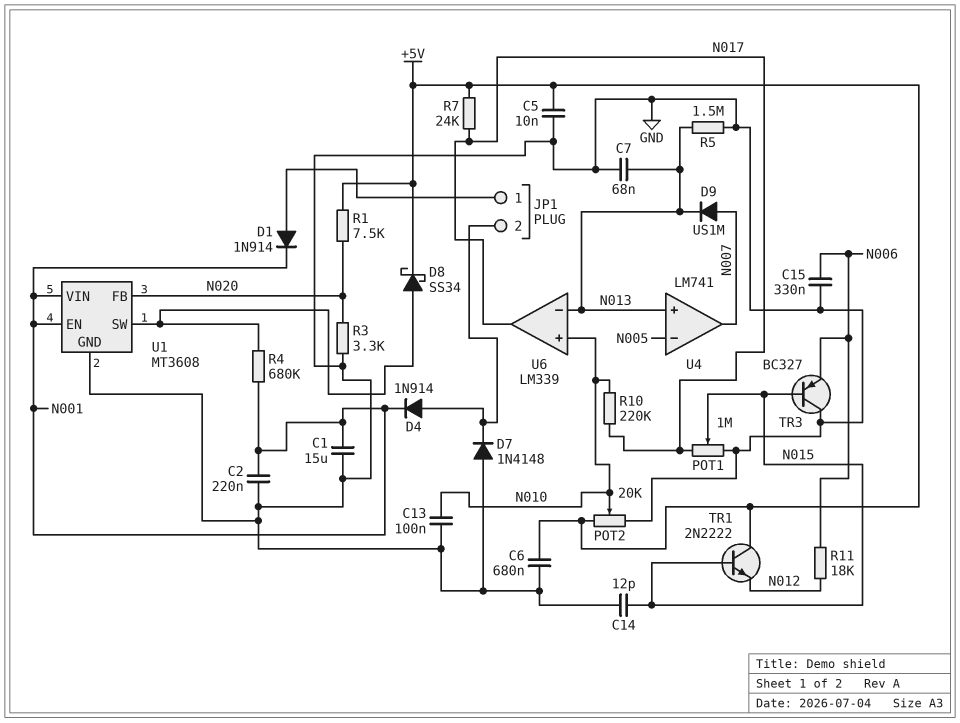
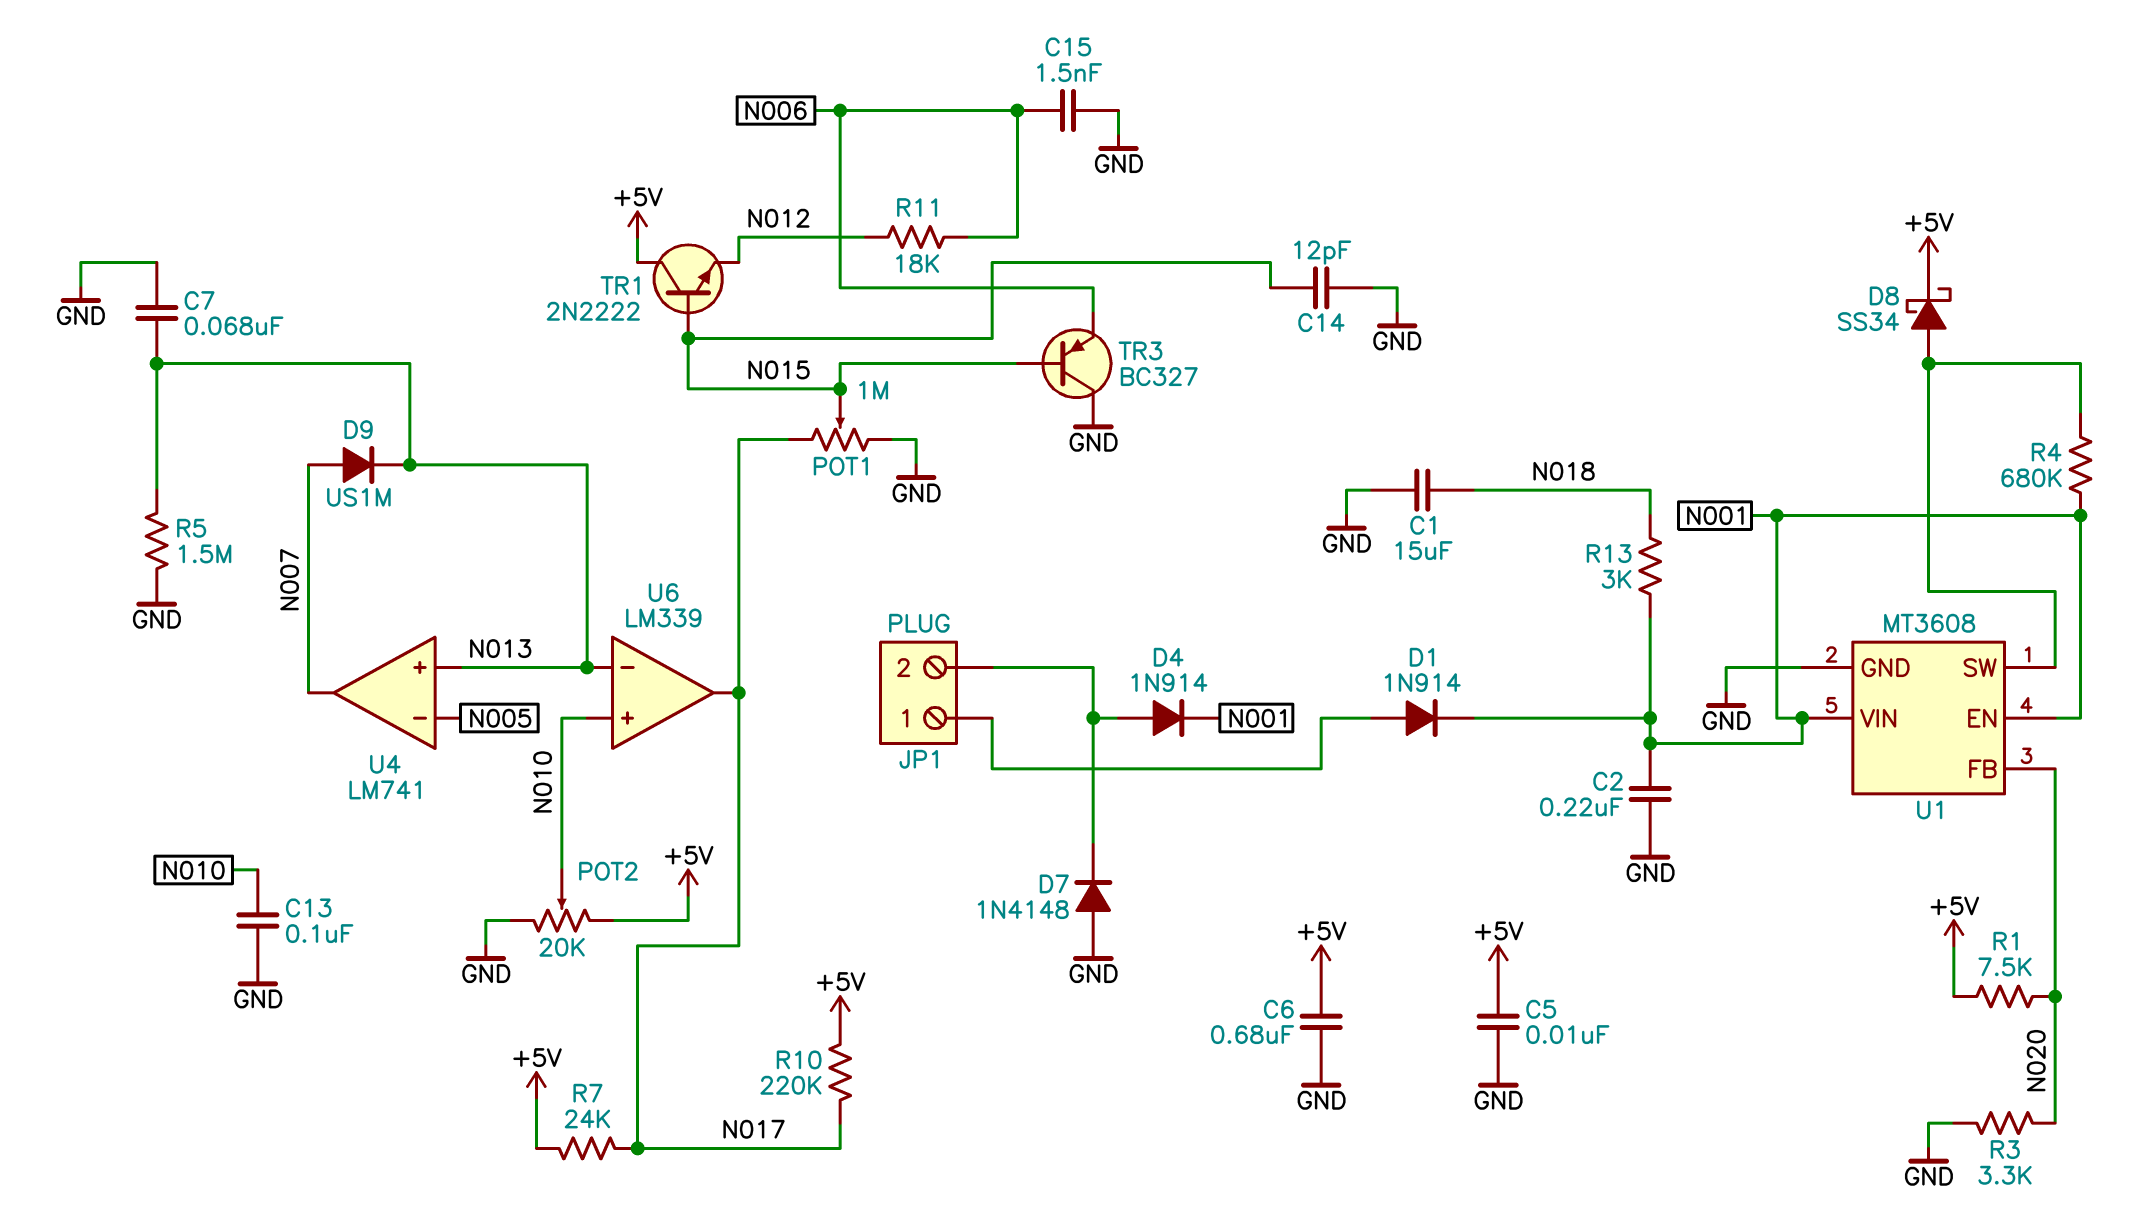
C1: 15uF (GND, N001) -> 15uF (GND, N018)
C15: 330nF (GND, N006) -> 1.5nF (GND, N006)
R10: 220k (N010, N017) -> 220k (+5V, N017)
R13: none -> 3k (N001, N018)

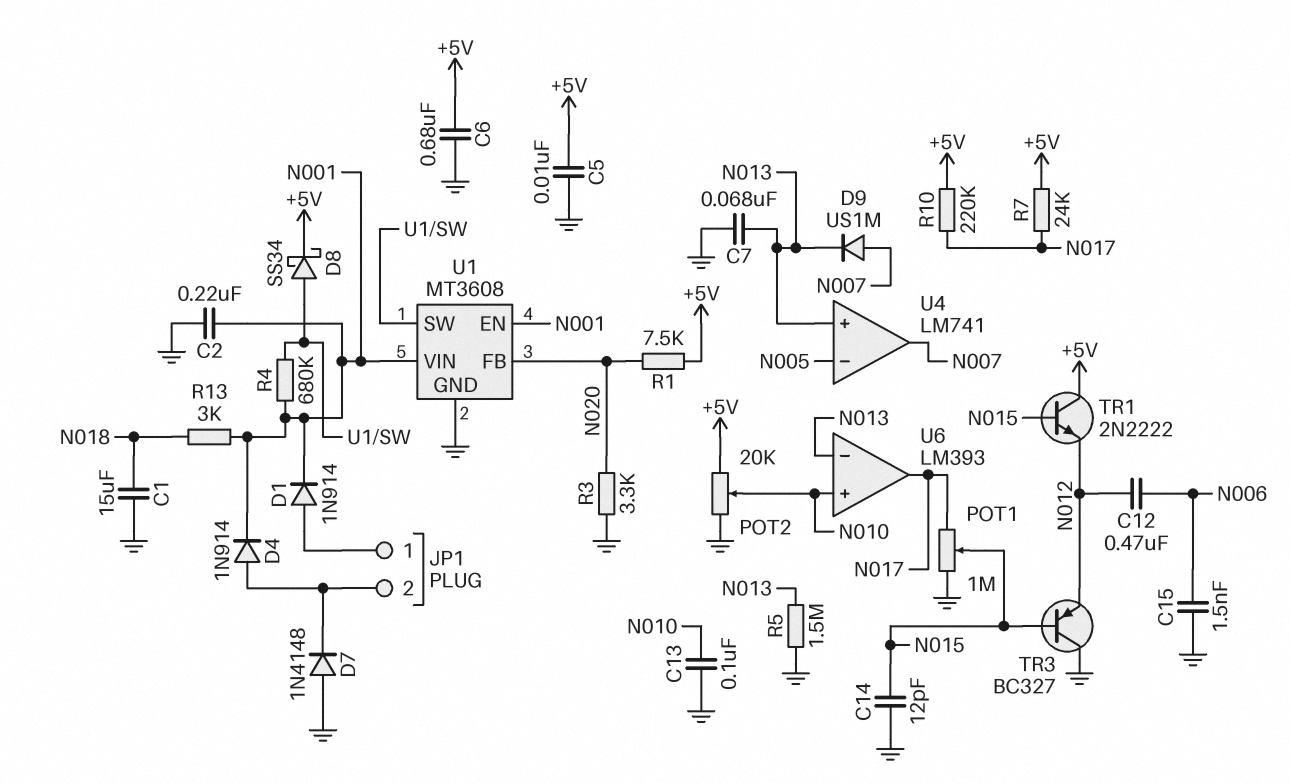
C12: none -> 470nF (N006, N012)
R11: 18k (N006, N012) -> none
TR3: PNP BC327 (B N015, C GND, E N006) -> PNP BC327 (B N015, C GND, E N012)
U6: LM339 -> LM393

